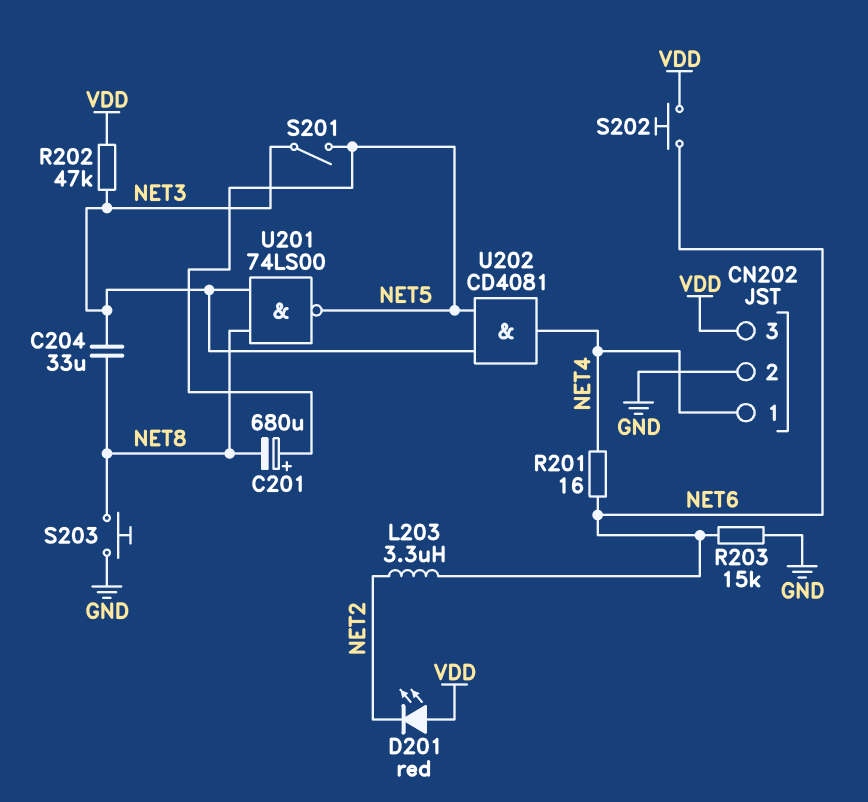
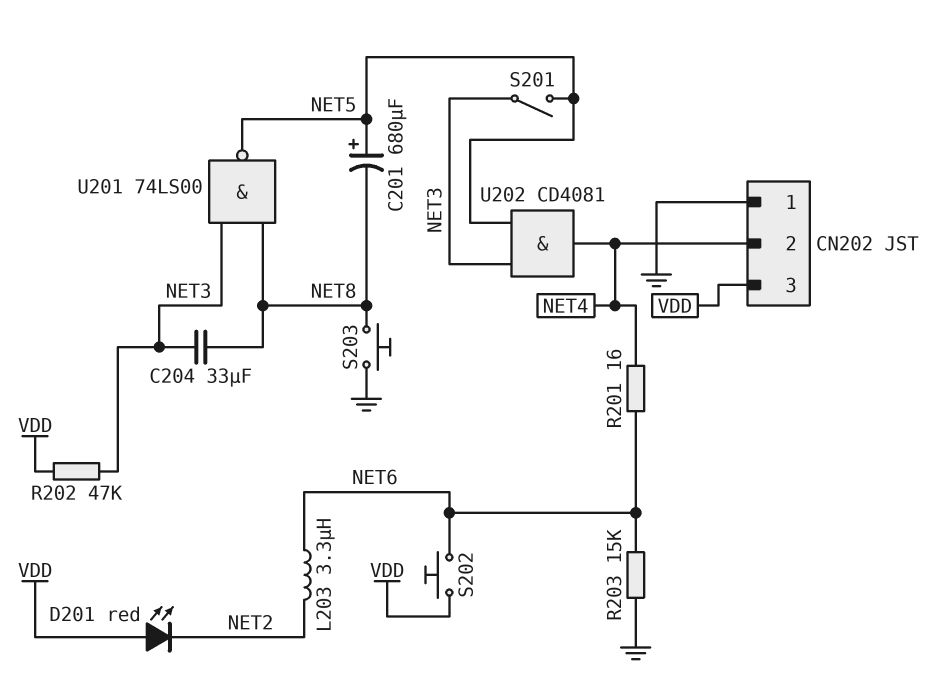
CN202 pin 1: NET4 -> GND
CN202 pin 2: GND -> NET4

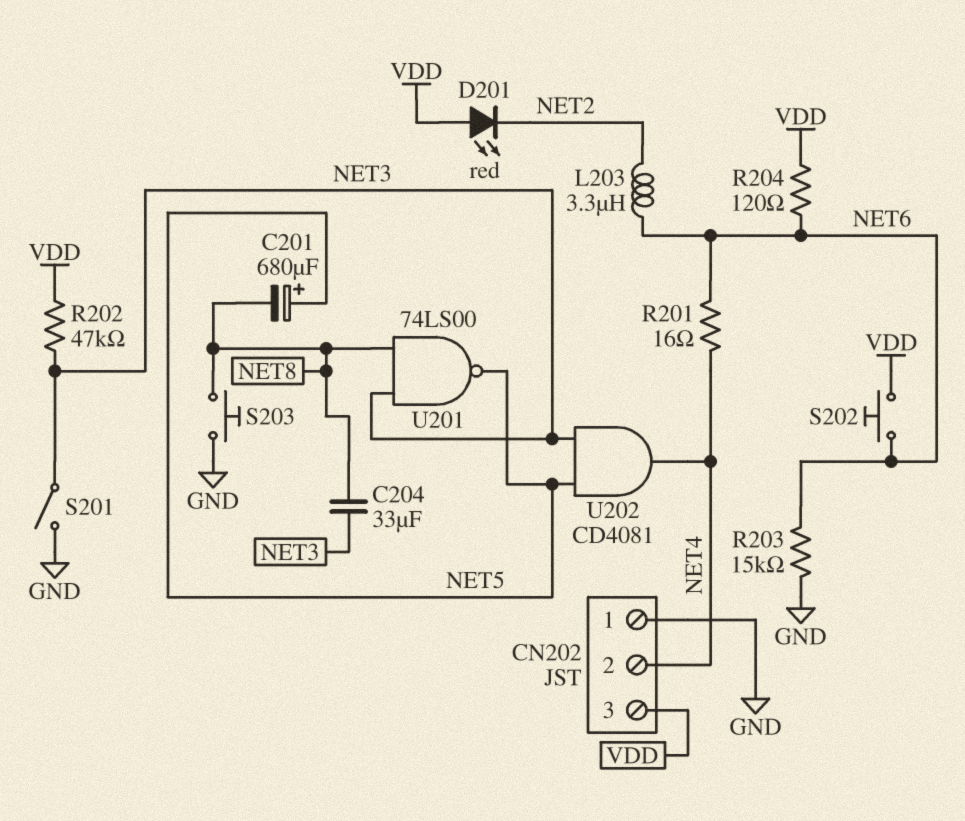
R204: none -> 120 (NET6, VDD)
S201: switch (NET3, NET5) -> switch (GND, NET3)

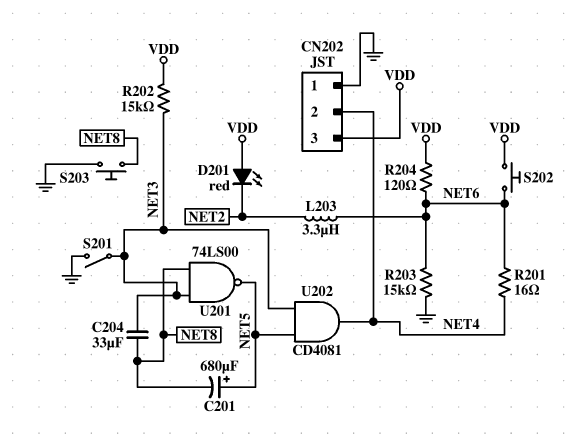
R202: 47k (NET3, VDD) -> 15k (NET3, VDD)

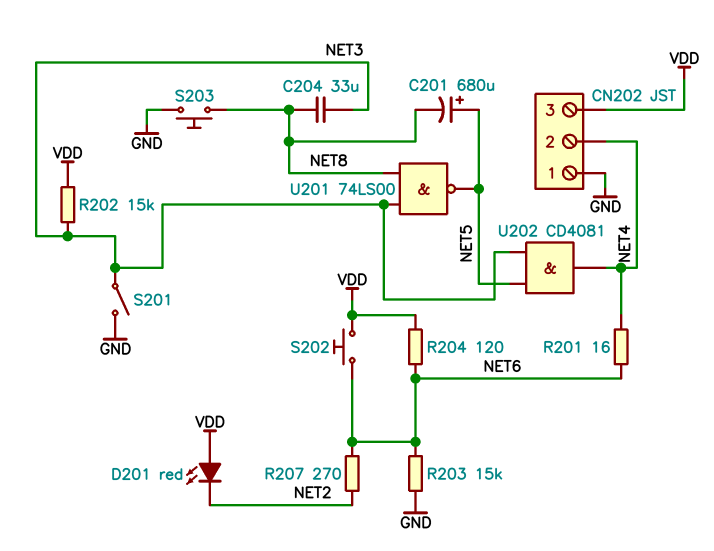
L203: 3.3uH (NET2, NET6) -> none
R207: none -> 270 (NET2, NET6)

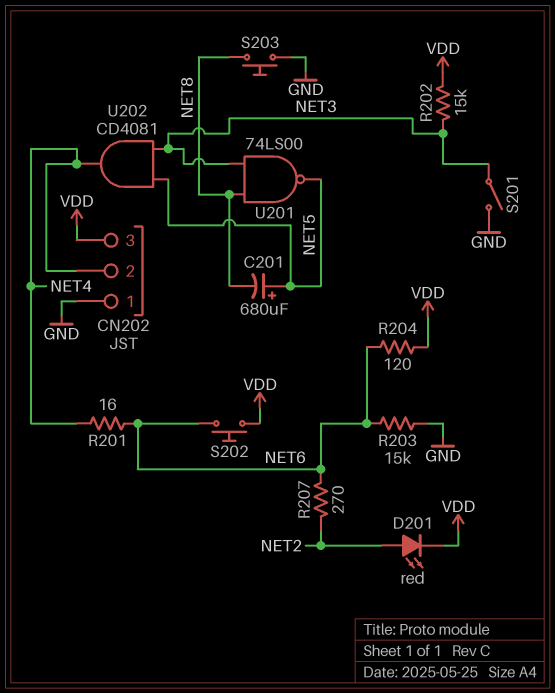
C204: 33uF (NET3, NET8) -> none
D201: LED red (A VDD, K NET2) -> LED red (A NET2, K VDD)

